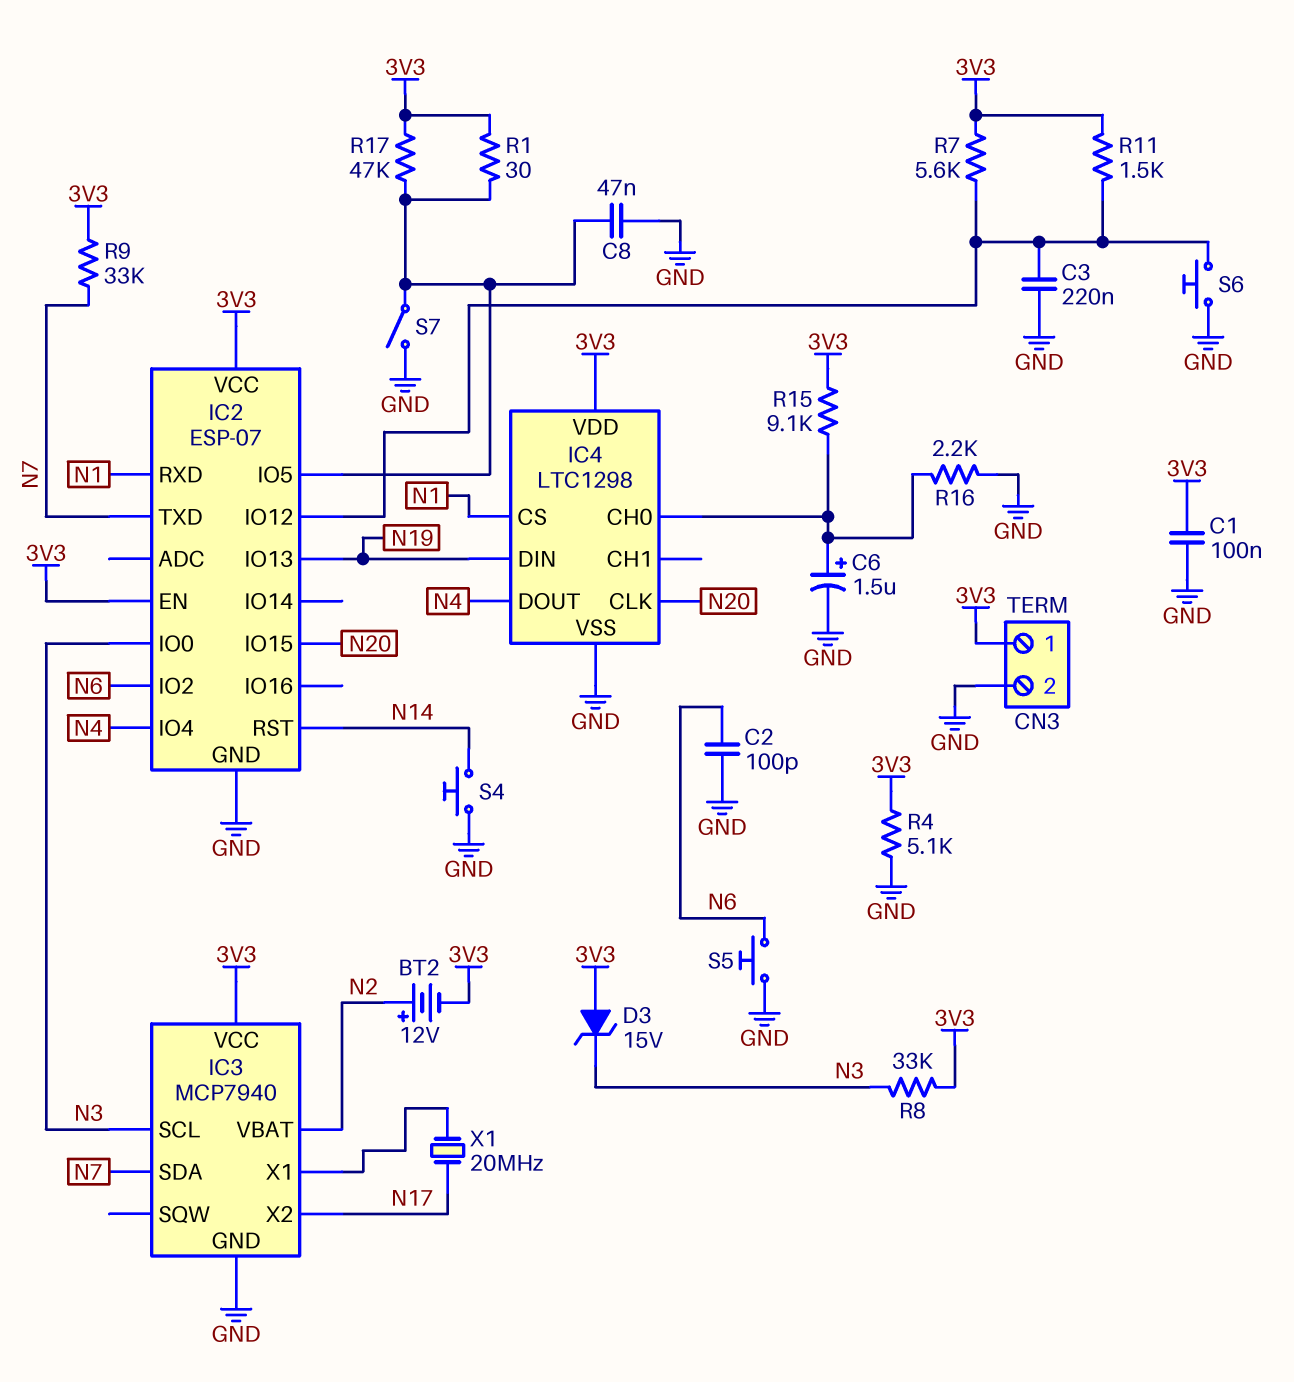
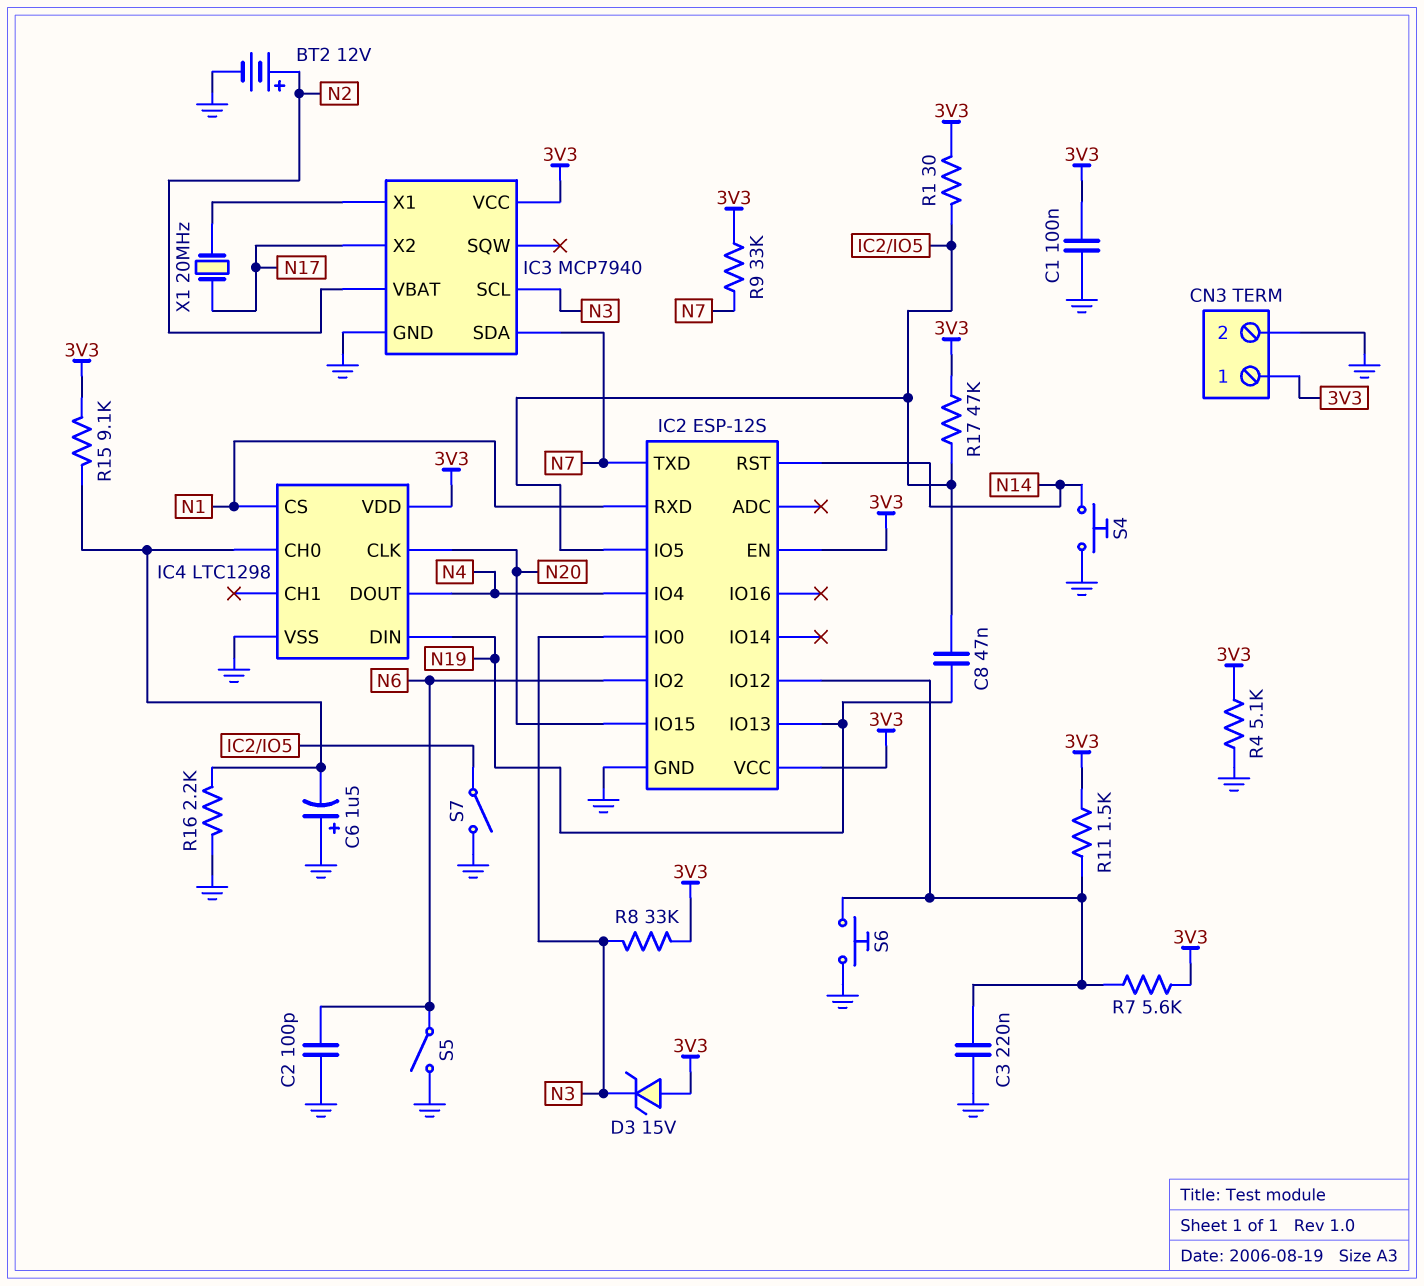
BT2: 12V (plus N2, minus 3V3) -> 12V (plus N2, minus GND)
C6: 1.5uF (plus IC4/CH0, minus GND) -> 1.5uF (plus GND, minus IC4/CH0)
C8: 47nF (GND, IC2/IO5) -> 47nF (IC2/IO5, N19)
IC2: ESP-07 -> ESP-12S
S5: button (GND, N6) -> switch (GND, N6)

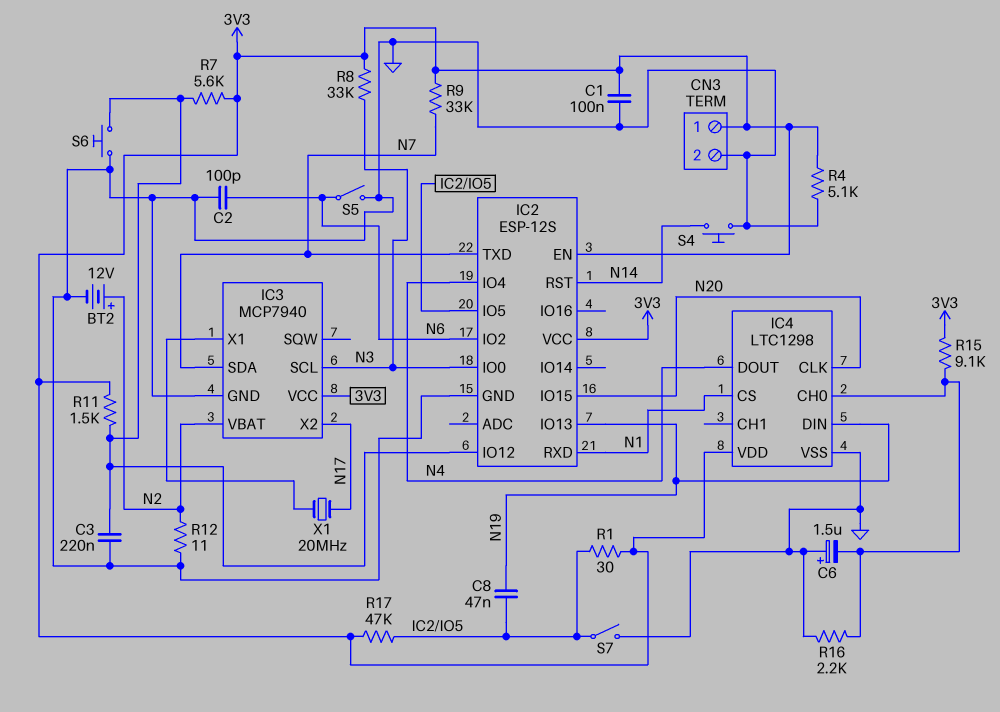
D3: zener 15V (A 3V3, K N3) -> none
R12: none -> 11 (GND, N2)

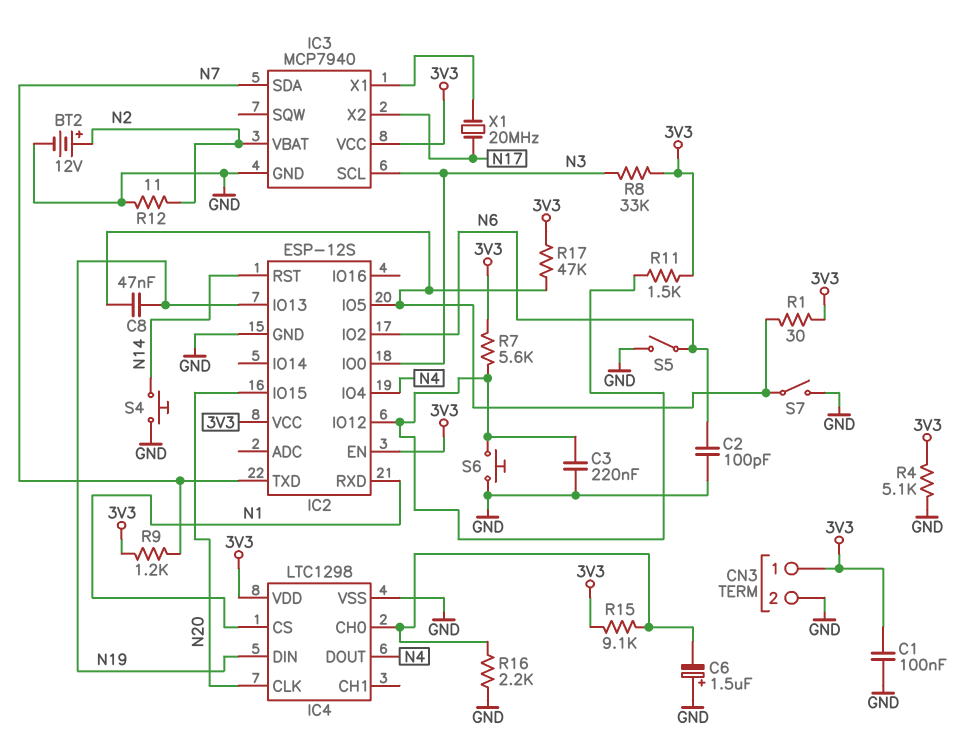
R9: 33k (3V3, N7) -> 1.2k (3V3, N7)

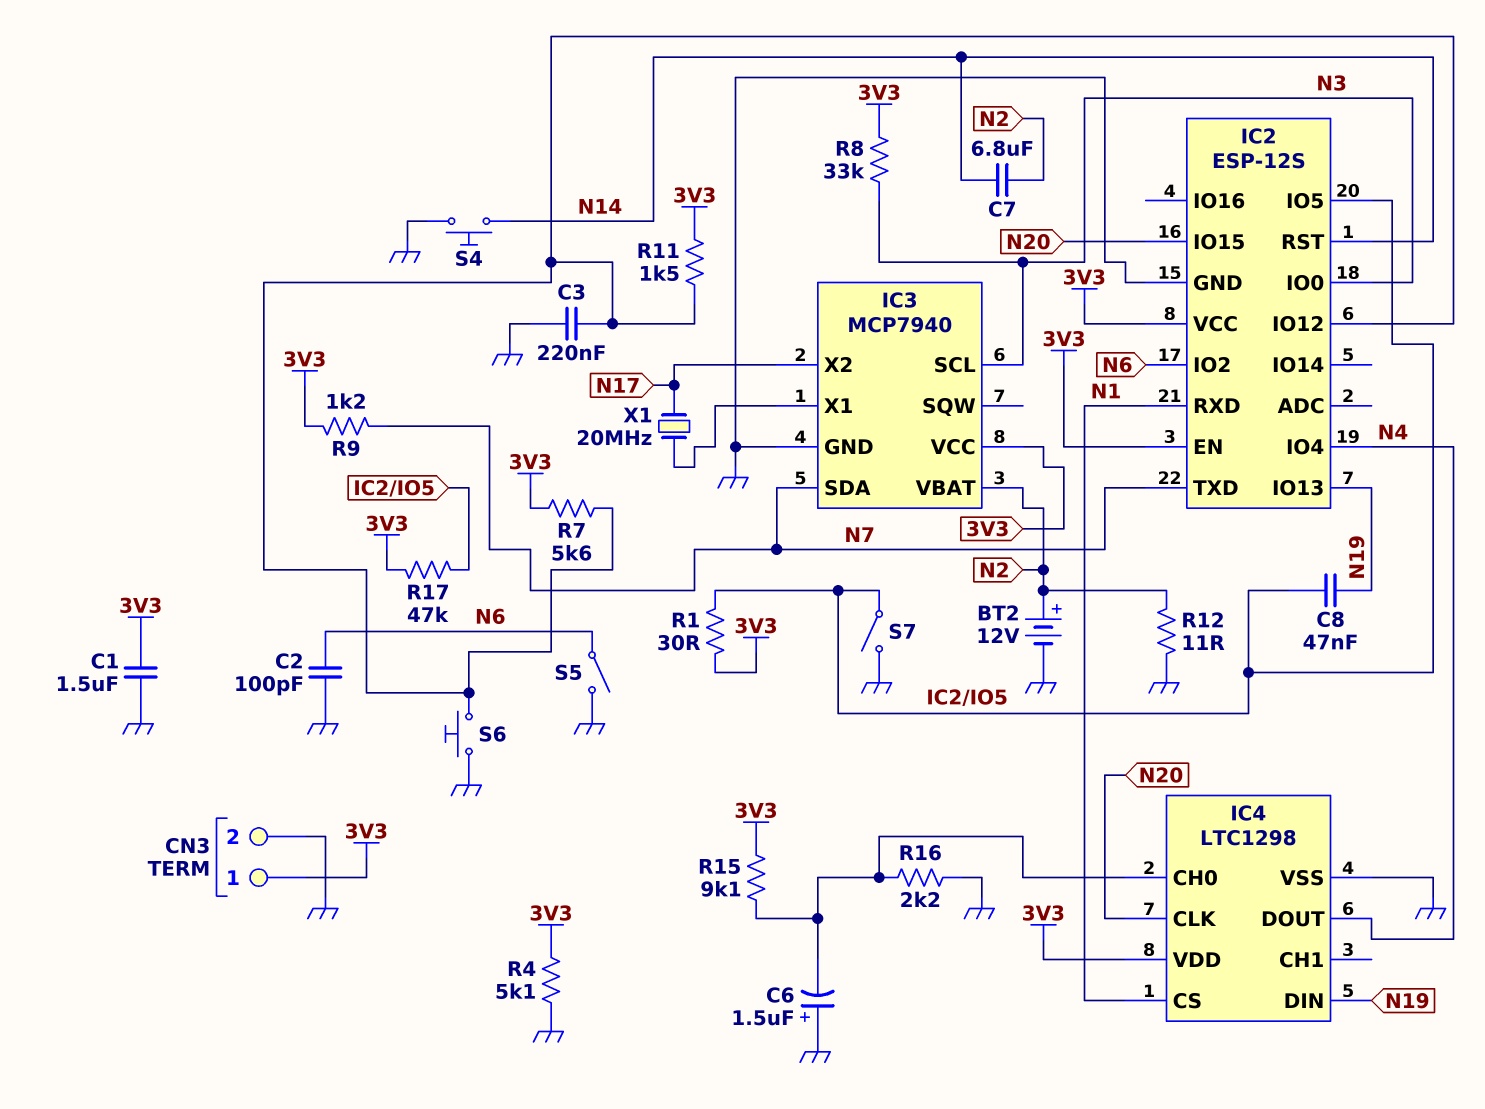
C1: 100nF (3V3, GND) -> 1.5uF (3V3, GND)
C7: none -> 6.8uF (N2, N14)

